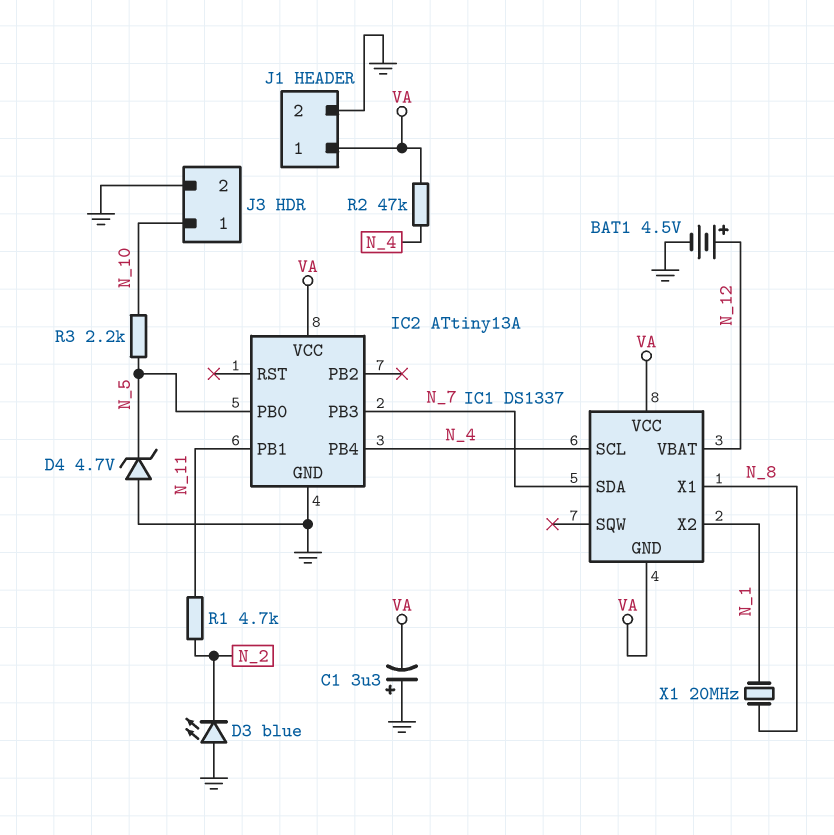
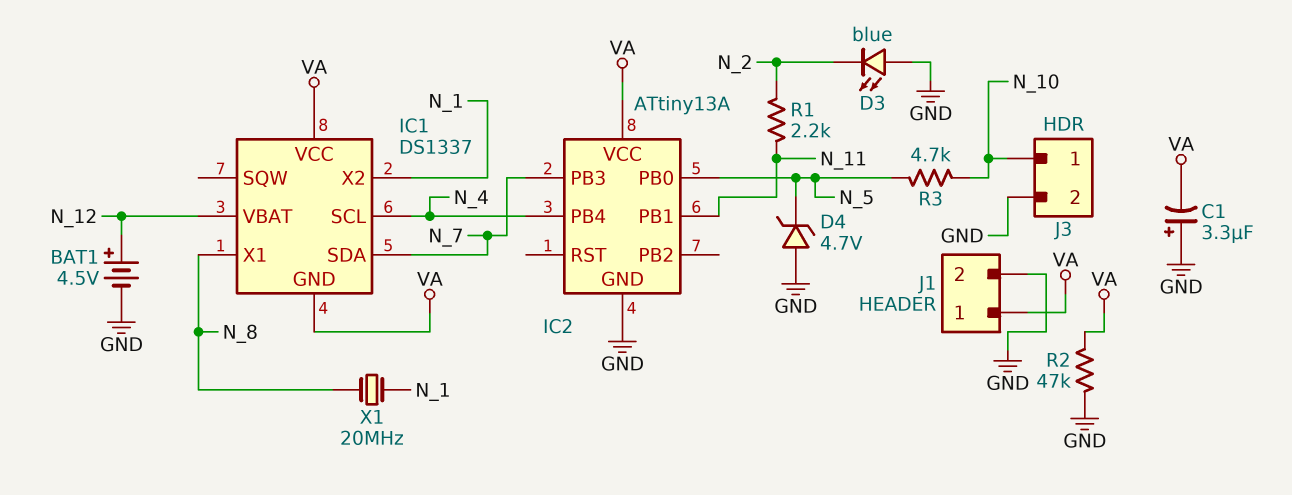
R1: 4.7k (N_2, N_11) -> 2.2k (N_2, N_11)
R2: 47k (N_4, VA) -> 47k (GND, VA)
R3: 2.2k (N_5, N_10) -> 4.7k (N_5, N_10)

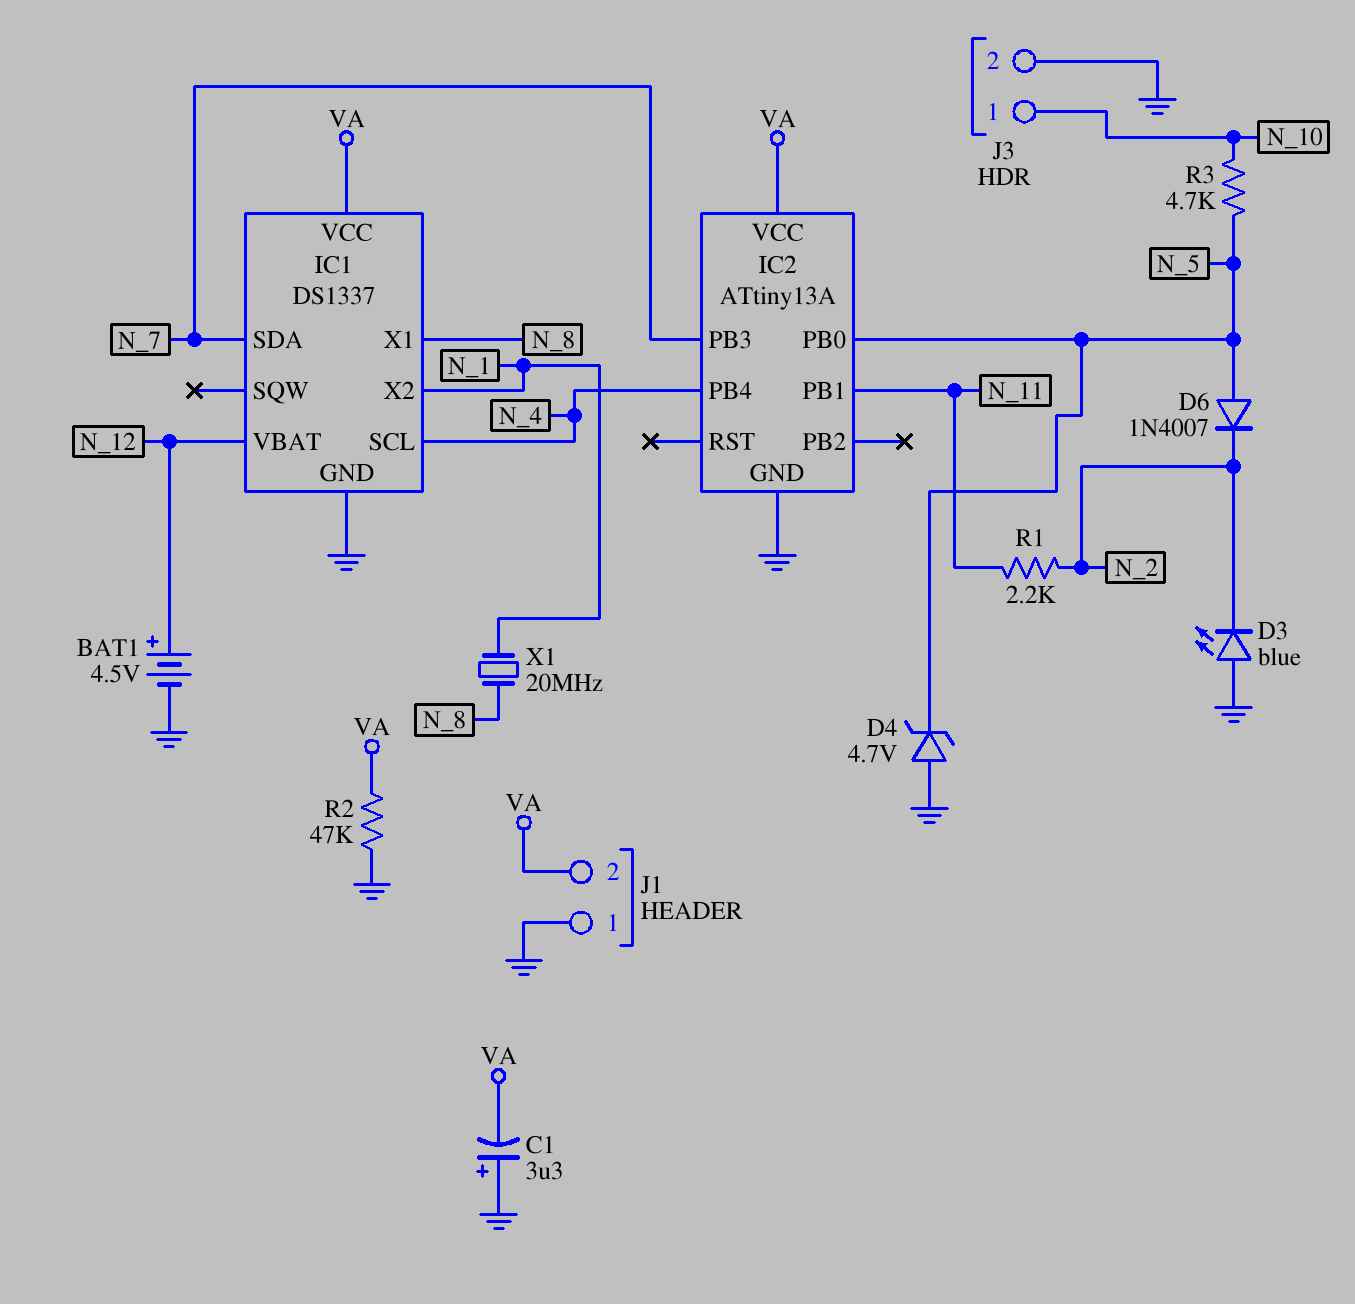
D6: none -> diode 1N4007 (A N_5, K N_2)
IC1 pin GND: VA -> GND
J1 pin 1: VA -> GND
J1 pin 2: GND -> VA

